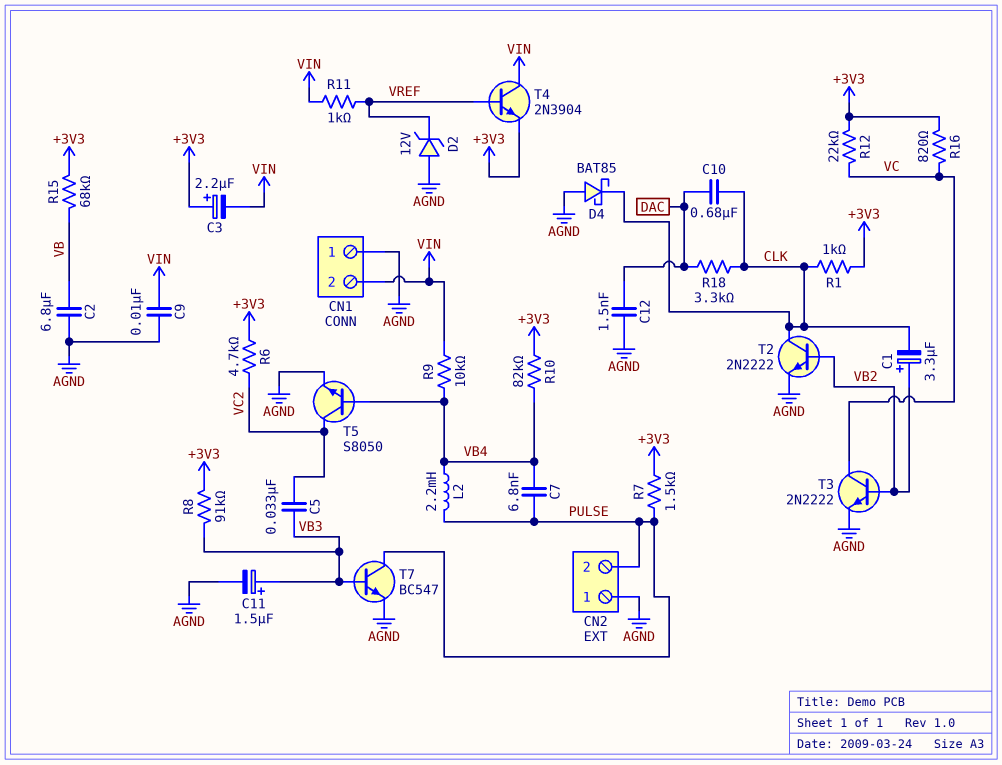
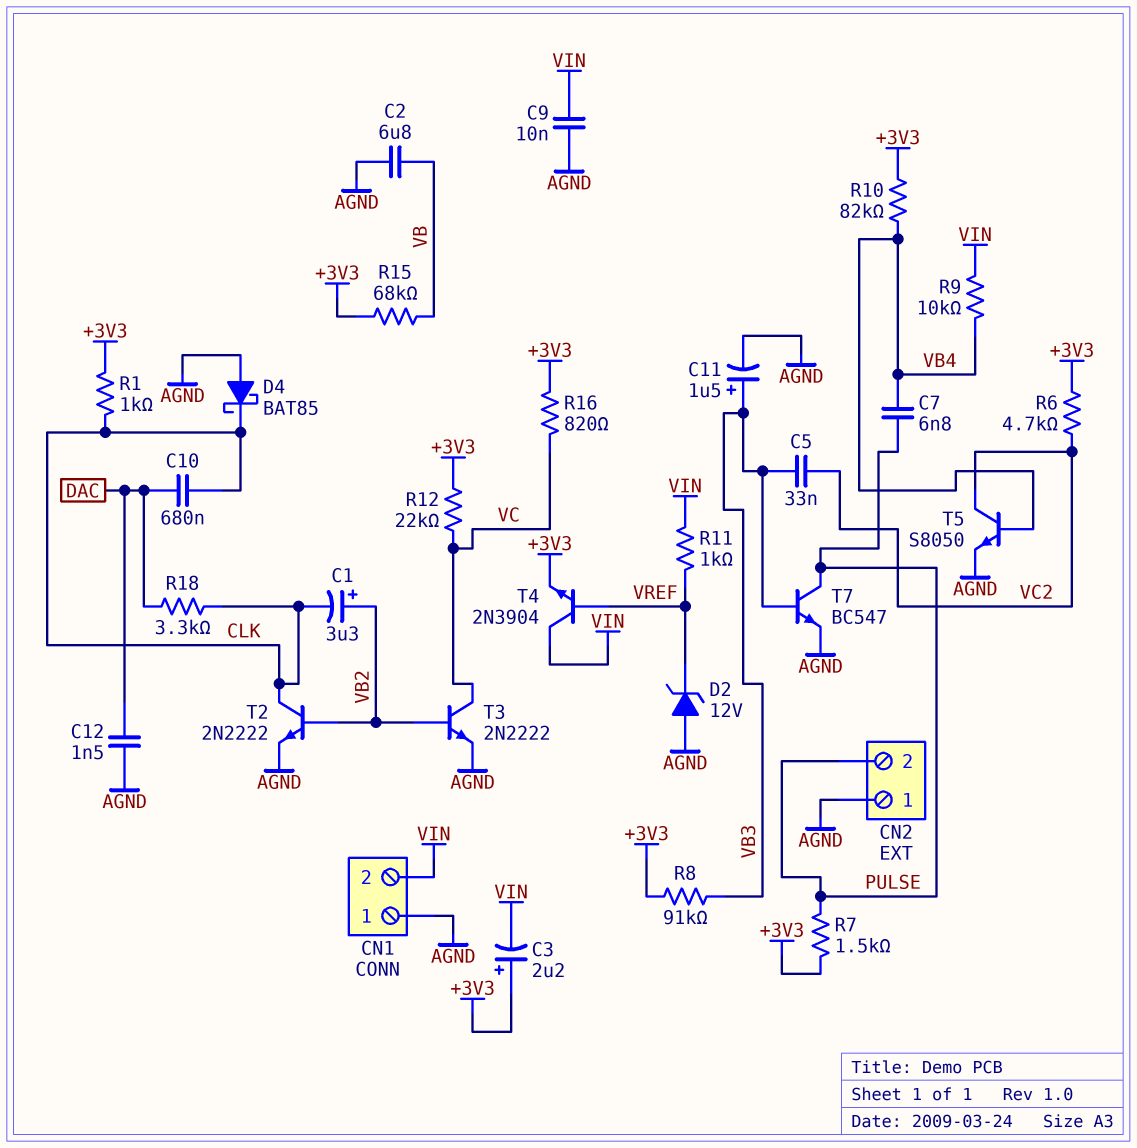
L2: 2.2mH (PULSE, VB4) -> none

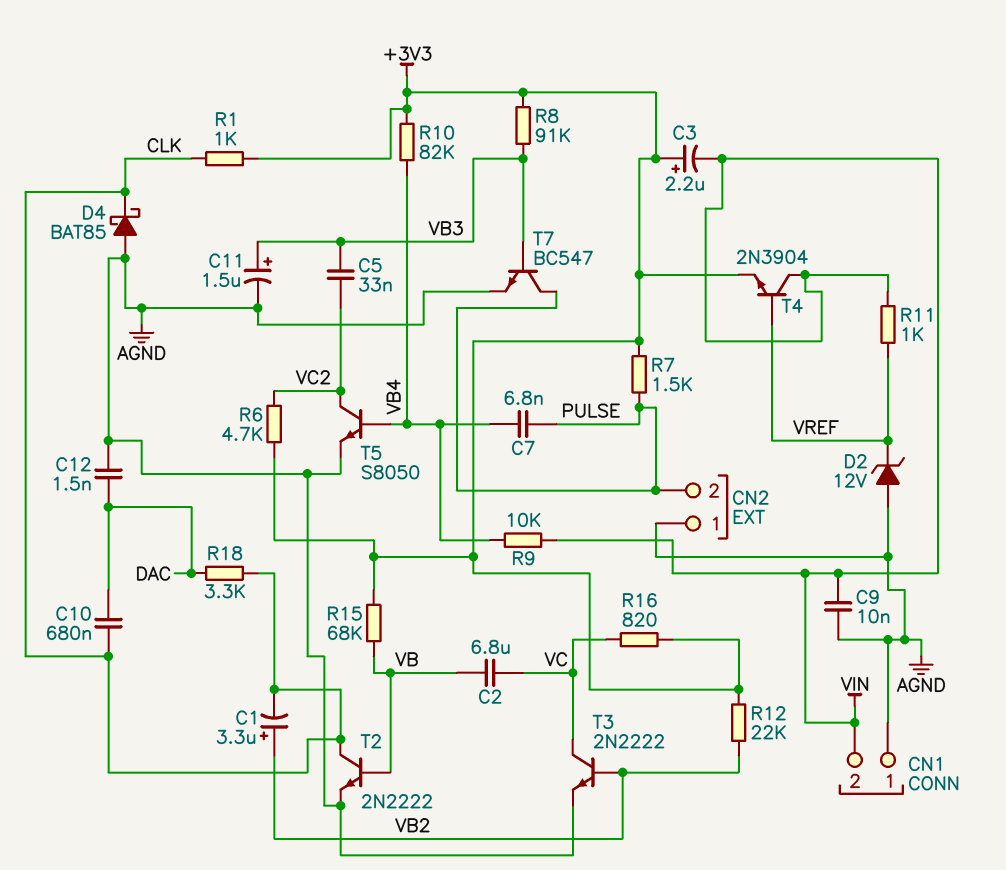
C2: 6.8uF (AGND, VB) -> 6.8uF (VB, VC)
R12: 22k (+3V3, VC) -> 22k (+3V3, VB2)
T2: NPN 2N2222 (B VB2, C CLK, E AGND) -> NPN 2N2222 (B VB, C CLK, E AGND)

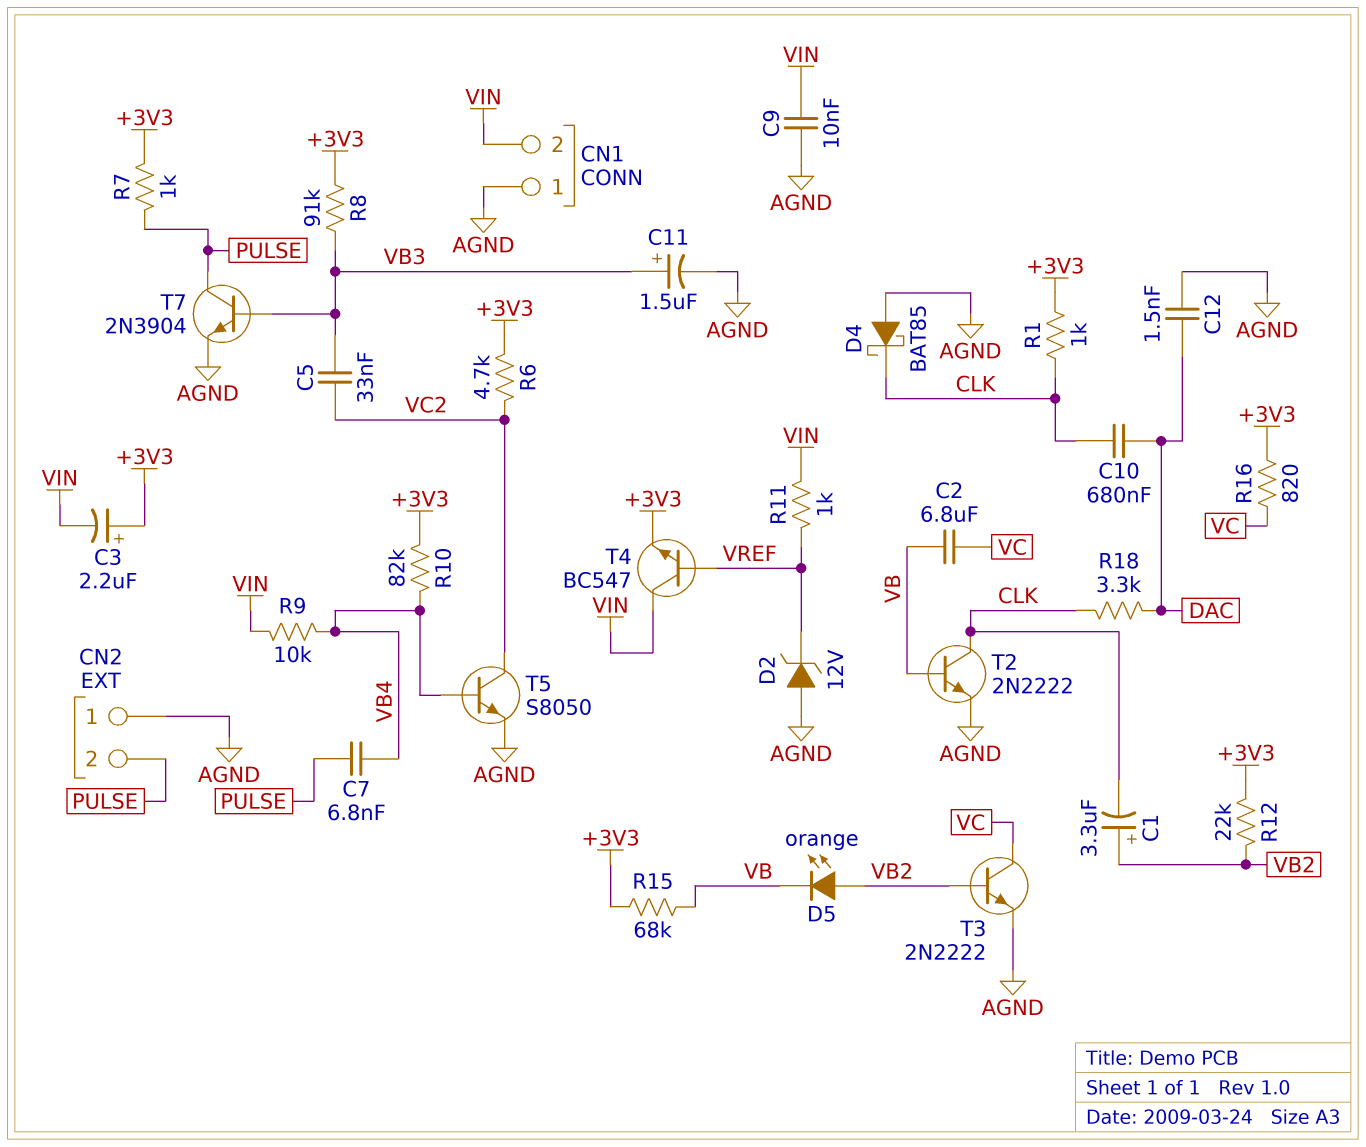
D5: none -> LED orange (A VB2, K VB)
R7: 1.5k (+3V3, PULSE) -> 1k (+3V3, PULSE)
T4: NPN 2N3904 (B VREF, C VIN, E +3V3) -> NPN BC547 (B VREF, C VIN, E +3V3)
T7: NPN BC547 (B VB3, C PULSE, E AGND) -> NPN 2N3904 (B VB3, C PULSE, E AGND)

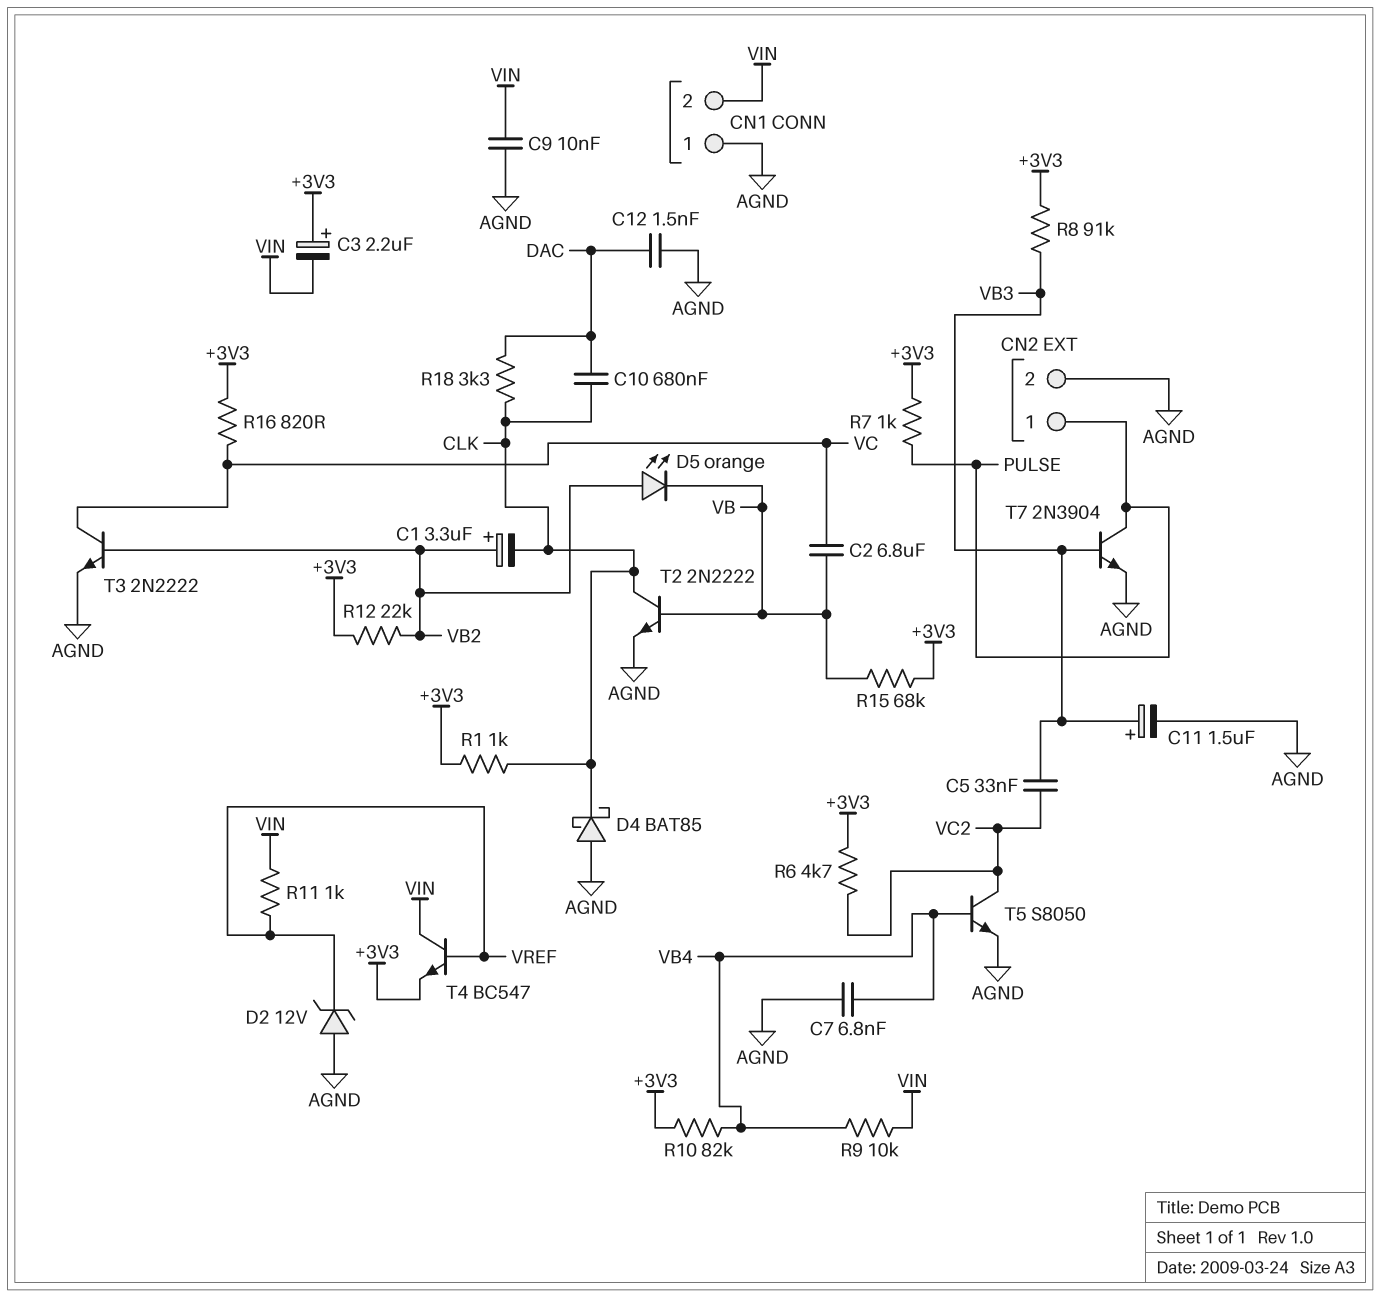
C7: 6.8nF (PULSE, VB4) -> 6.8nF (AGND, VB4)
CN2 pin 1: AGND -> PULSE
CN2 pin 2: PULSE -> AGND

